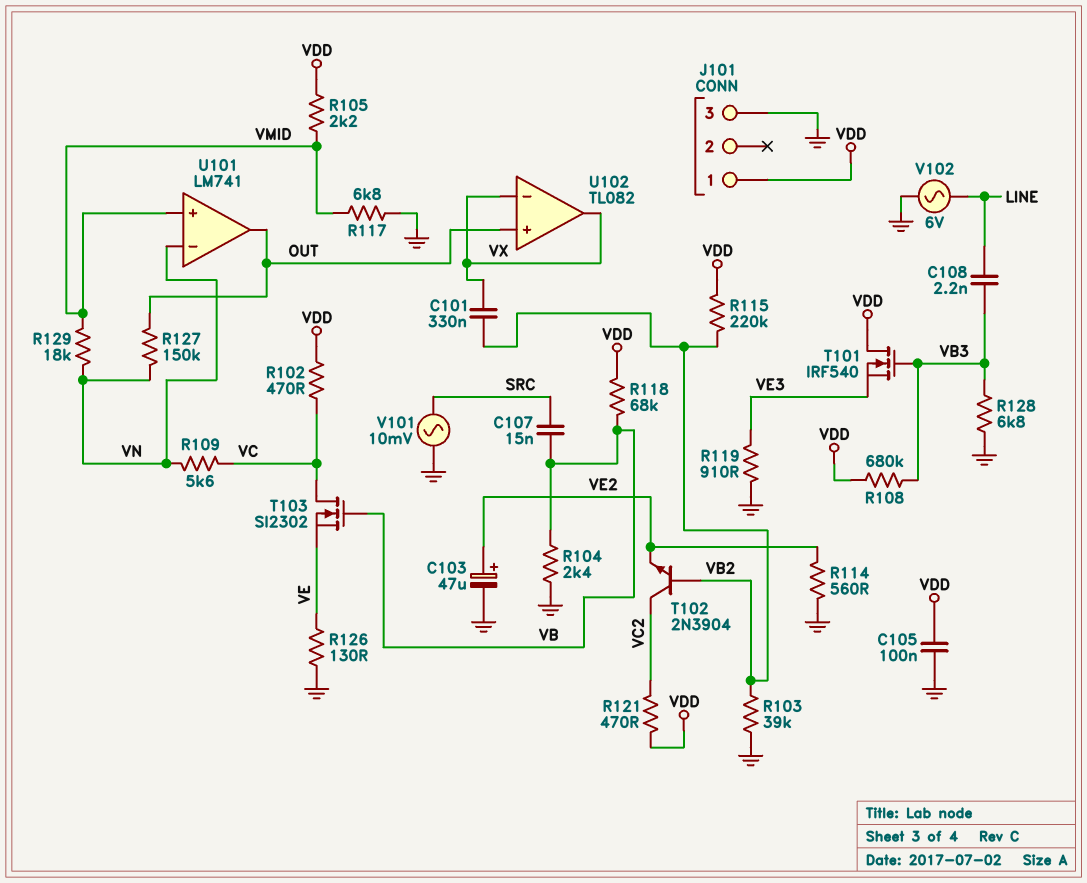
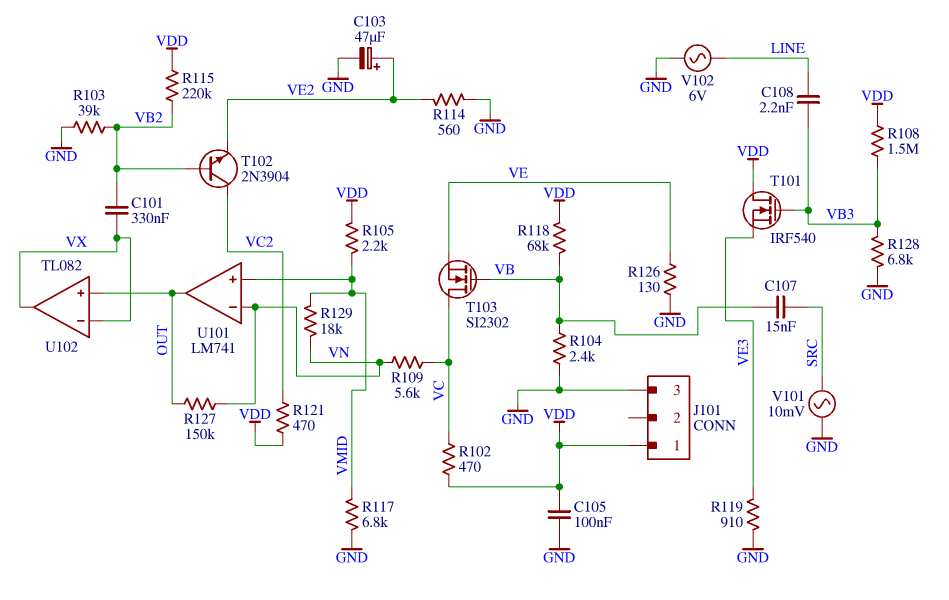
R108: 680k (VB3, VDD) -> 1.5M (VB3, VDD)

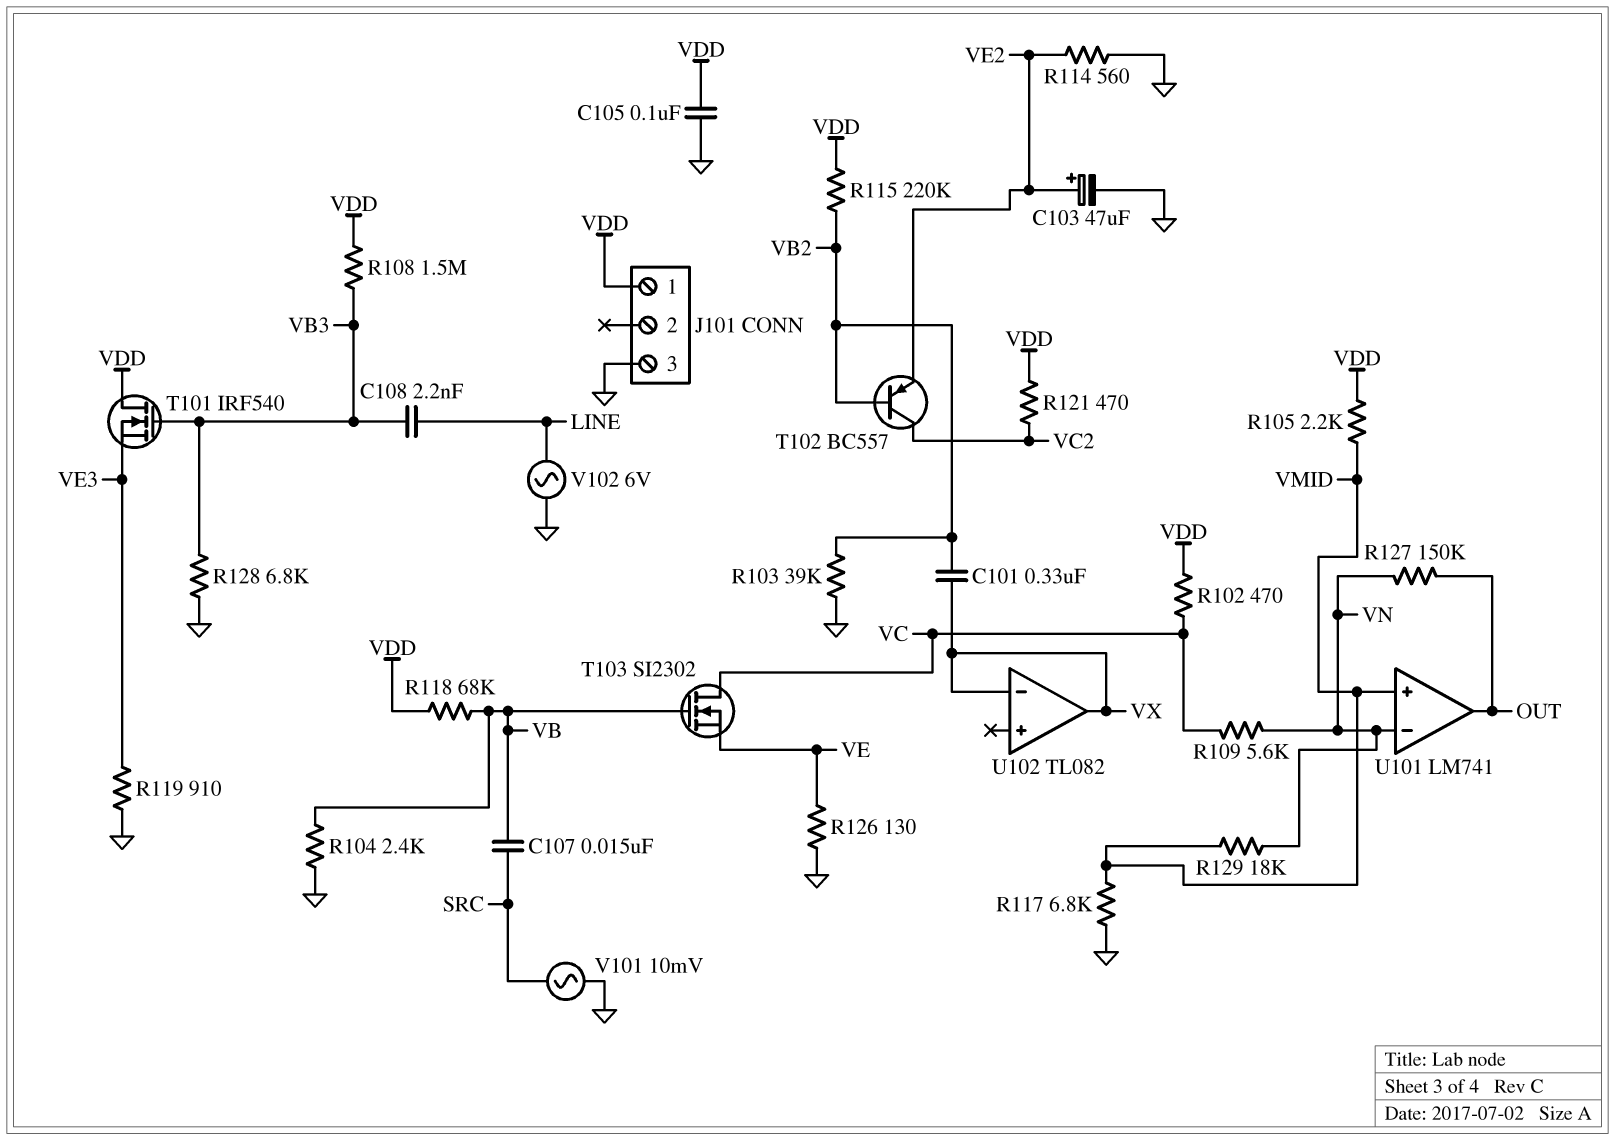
T102: NPN 2N3904 (B VB2, C VC2, E VE2) -> PNP BC557 (B VB2, C VC2, E VE2)
U102 pin in+: OUT -> none

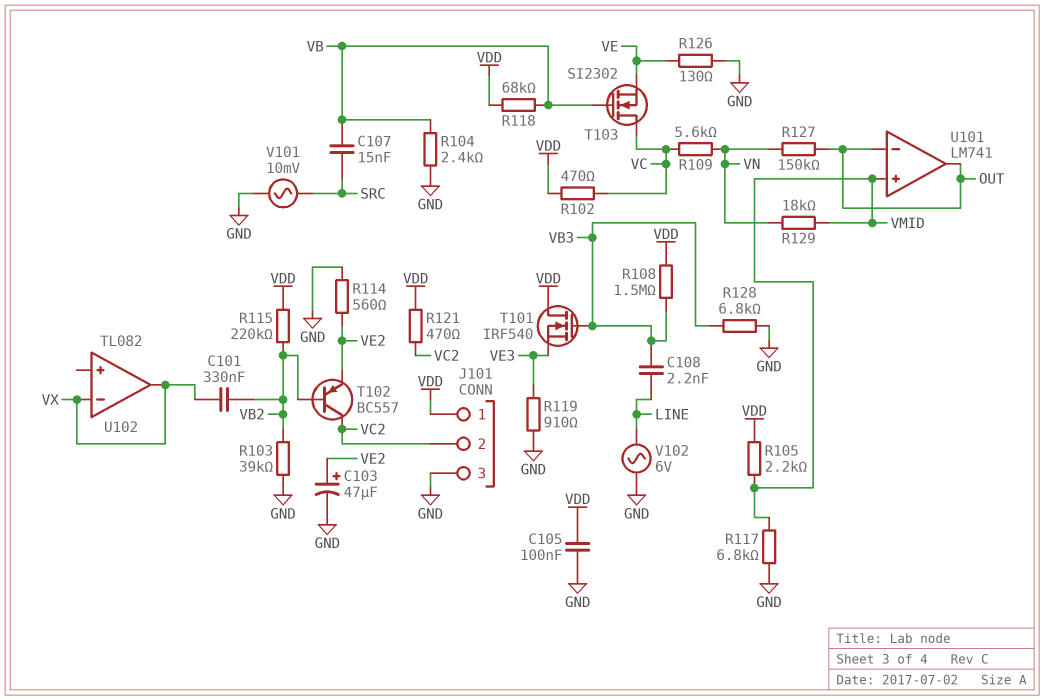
J101 pin 2: none -> VC2
U101 pin in-: VN -> OUT

